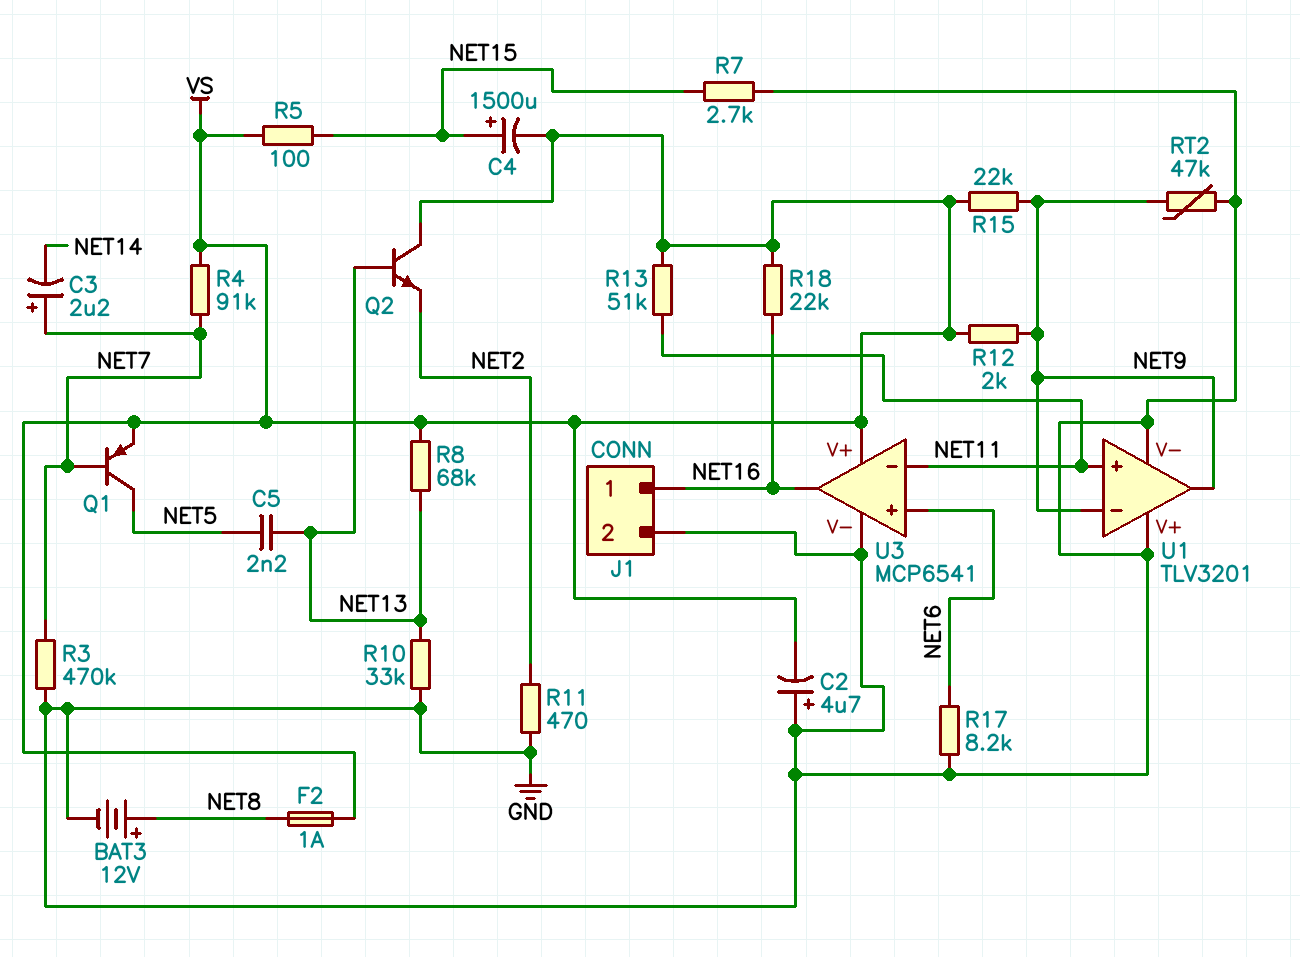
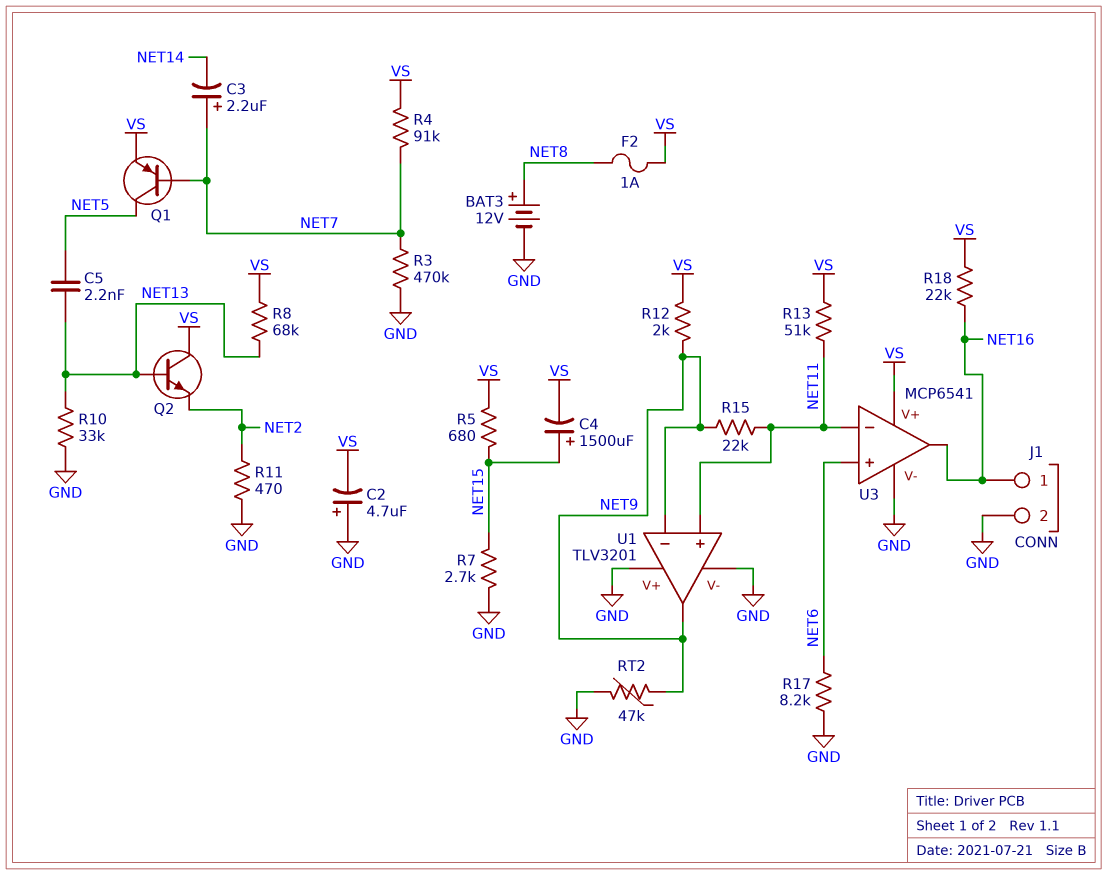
R5: 100 (NET15, VS) -> 680 (NET15, VS)
R15: 22k (NET9, VS) -> 22k (NET9, NET11)

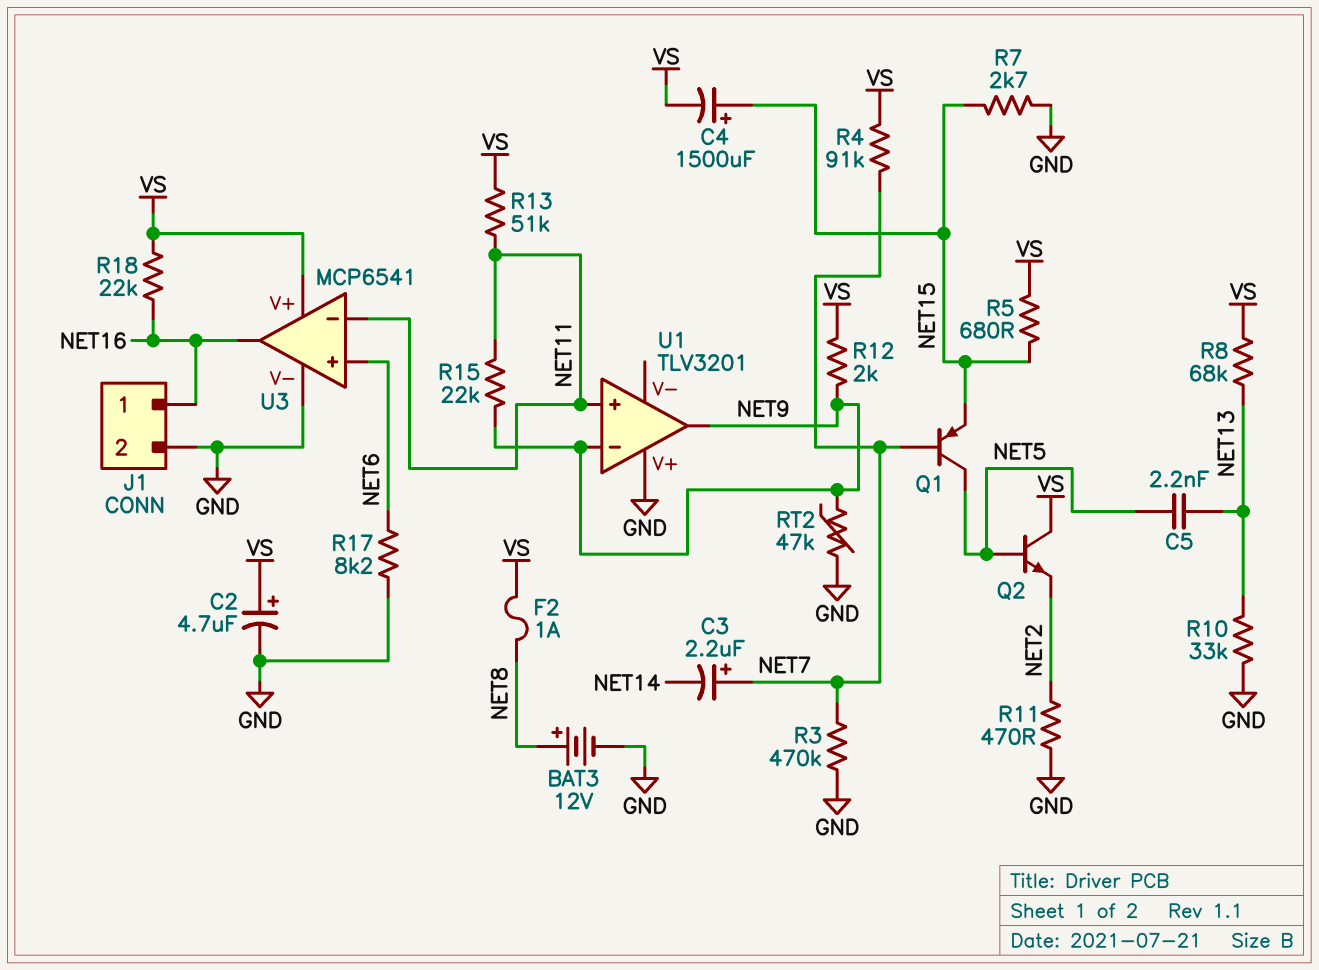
C2: 4.7uF (plus GND, minus VS) -> 4.7uF (plus VS, minus GND)
Q1: PNP (B NET7, C NET5, E VS) -> PNP (B NET7, C NET5, E NET15)
Q2: NPN (B NET13, C VS, E NET2) -> NPN (B NET5, C VS, E NET2)
U1 pin V-: GND -> none

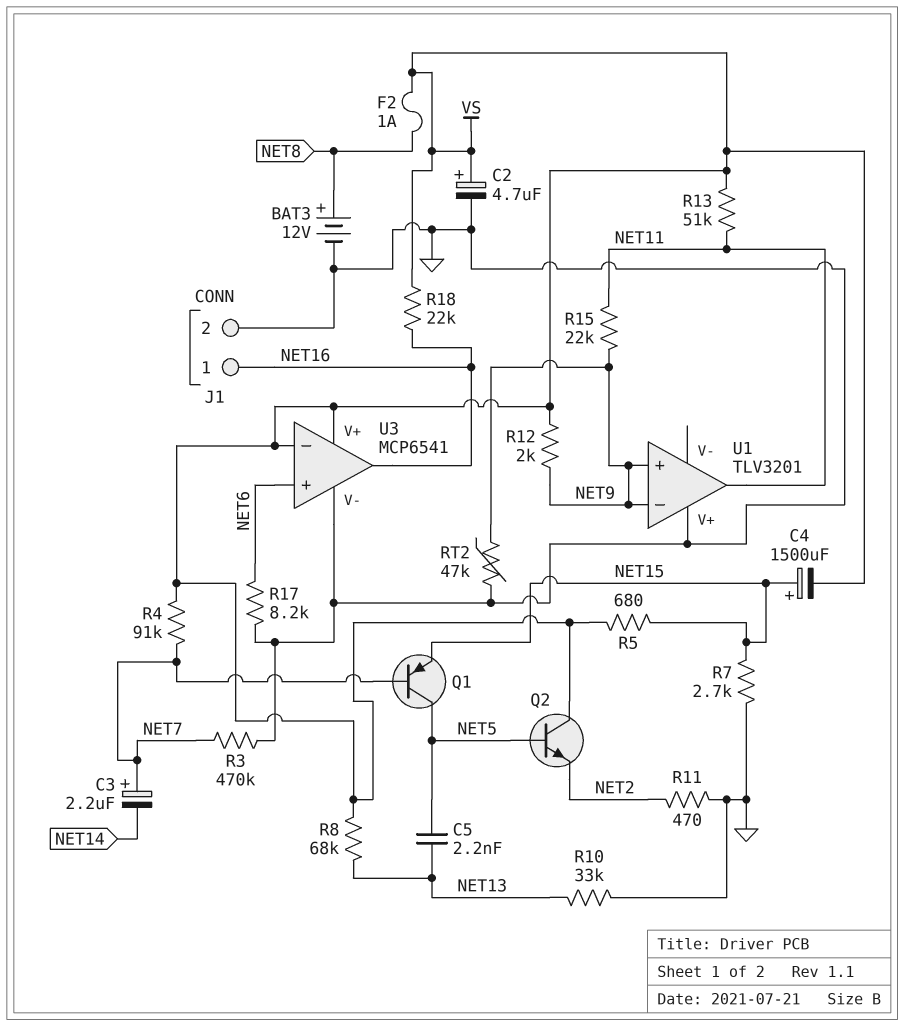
U1 pin in+: NET11 -> NET9
U1 pin out: NET9 -> NET11
U3 pin in-: NET11 -> VS

